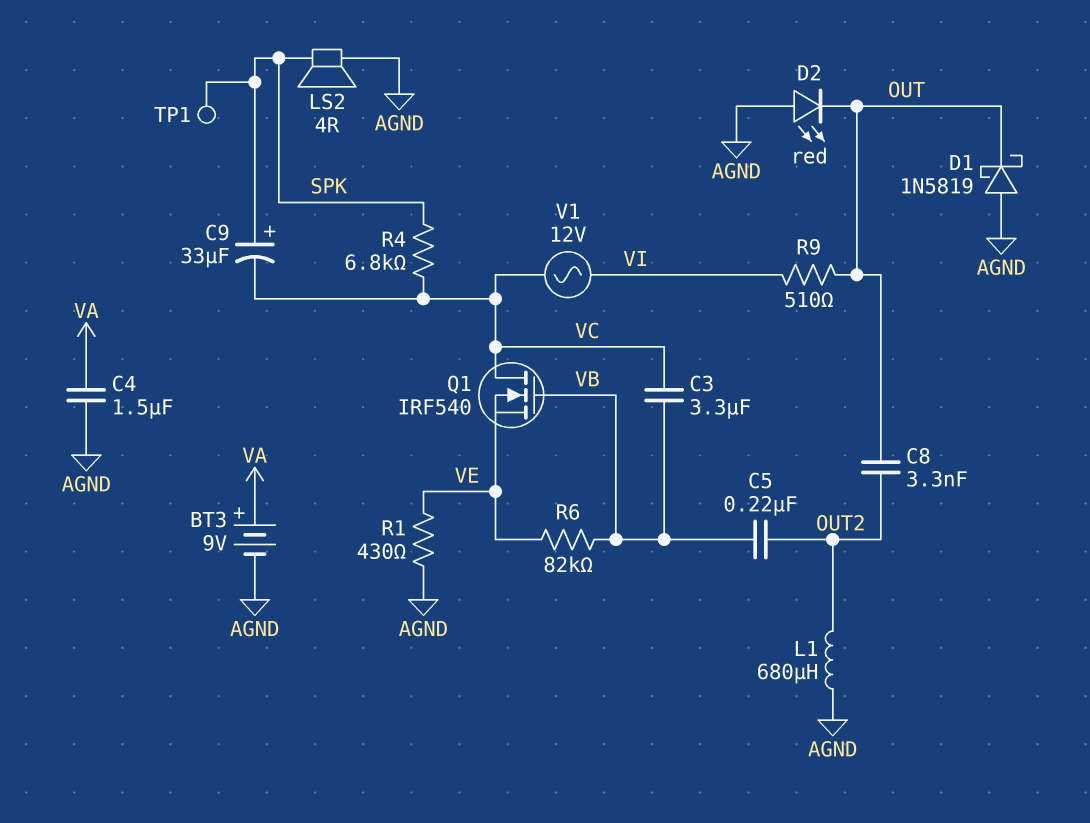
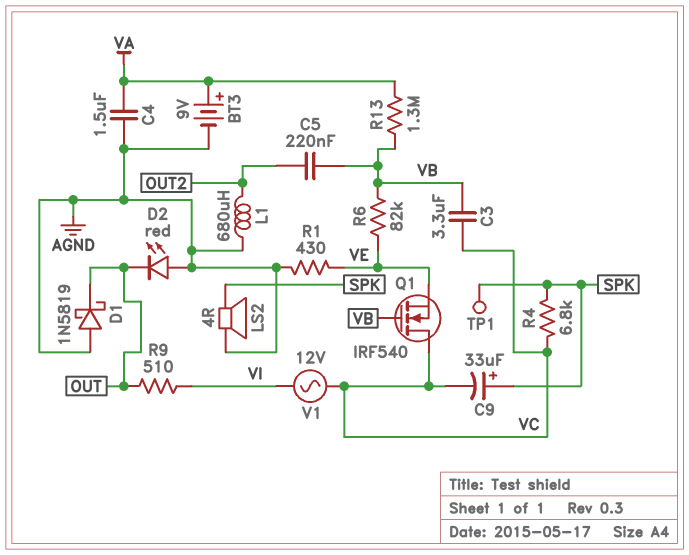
C8: 3.3nF (OUT, OUT2) -> none
R13: none -> 1.3M (VA, VB)

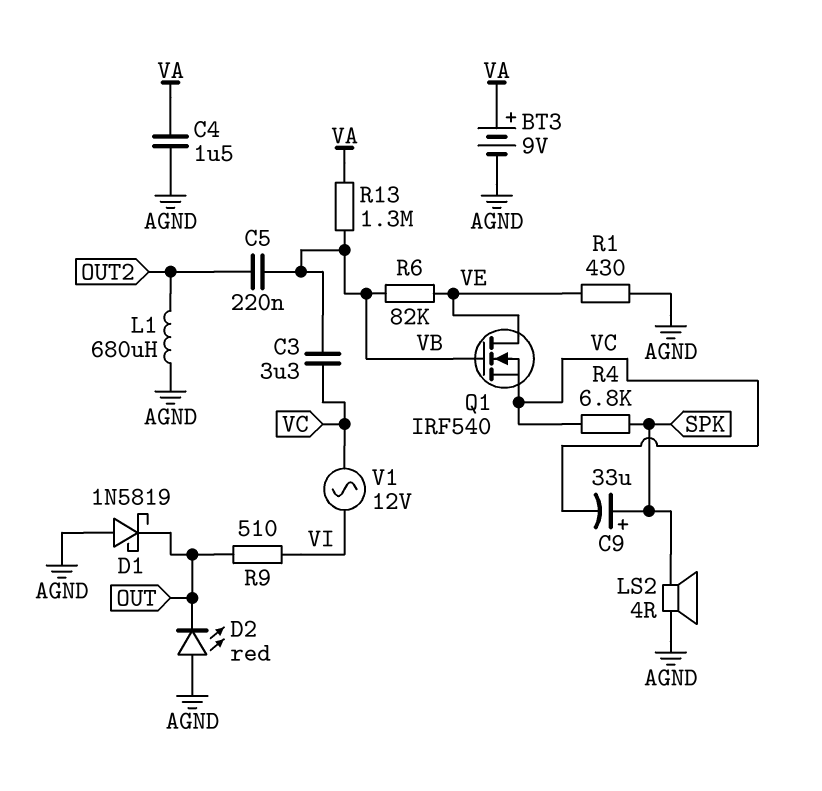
Q1: NMOS IRF540 (G VB, D VC, S VE) -> NMOS IRF540 (G VB, D VE, S VC)
TP1: test point (SPK) -> none

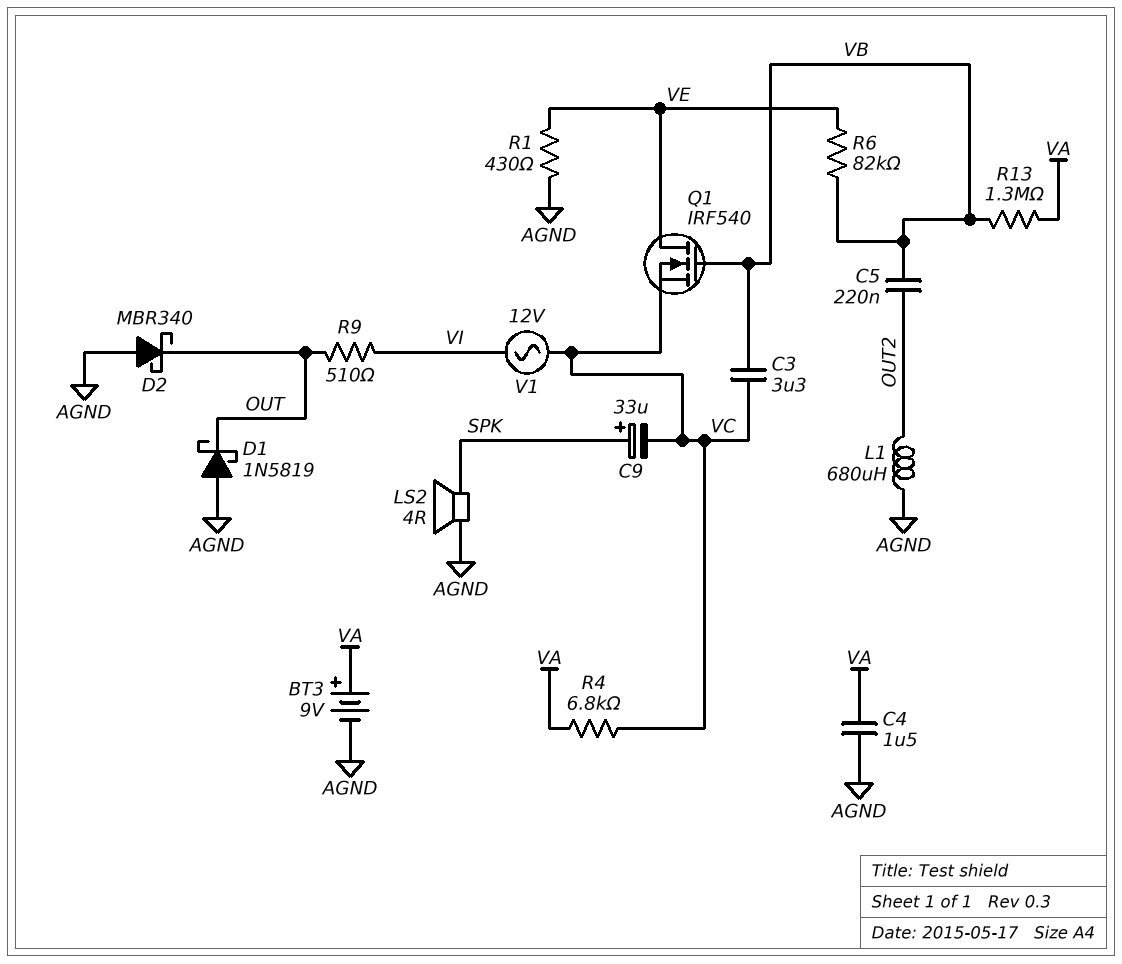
D2: LED red (A AGND, K OUT) -> schottky MBR340 (A AGND, K OUT)
R4: 6.8k (SPK, VC) -> 6.8k (VA, VC)

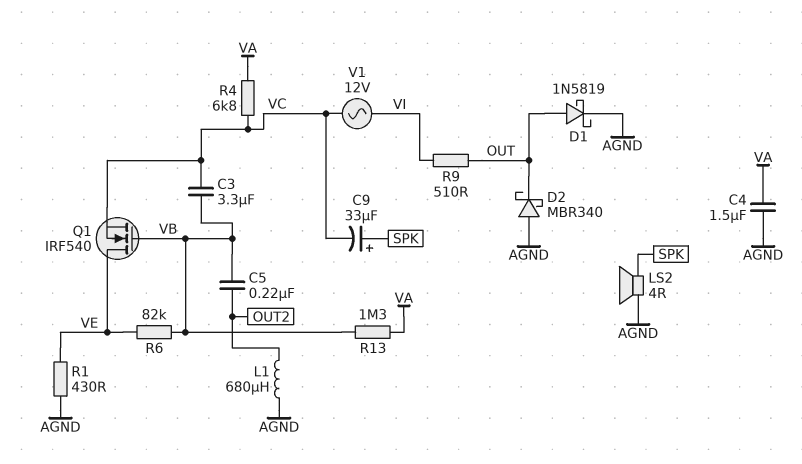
BT3: 9V (plus VA, minus AGND) -> none
D1: schottky 1N5819 (A AGND, K OUT) -> schottky 1N5819 (A OUT, K AGND)

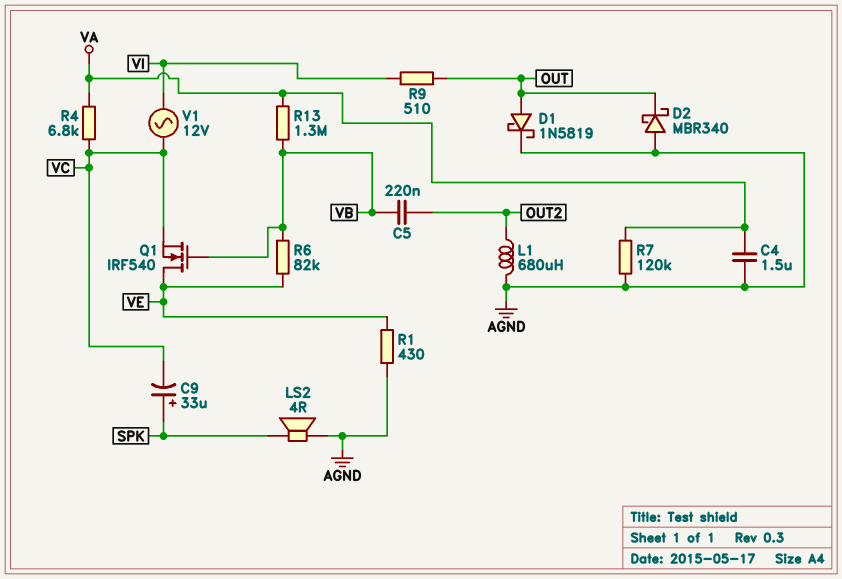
C3: 3.3uF (VB, VC) -> none
R7: none -> 120k (AGND, VA)

